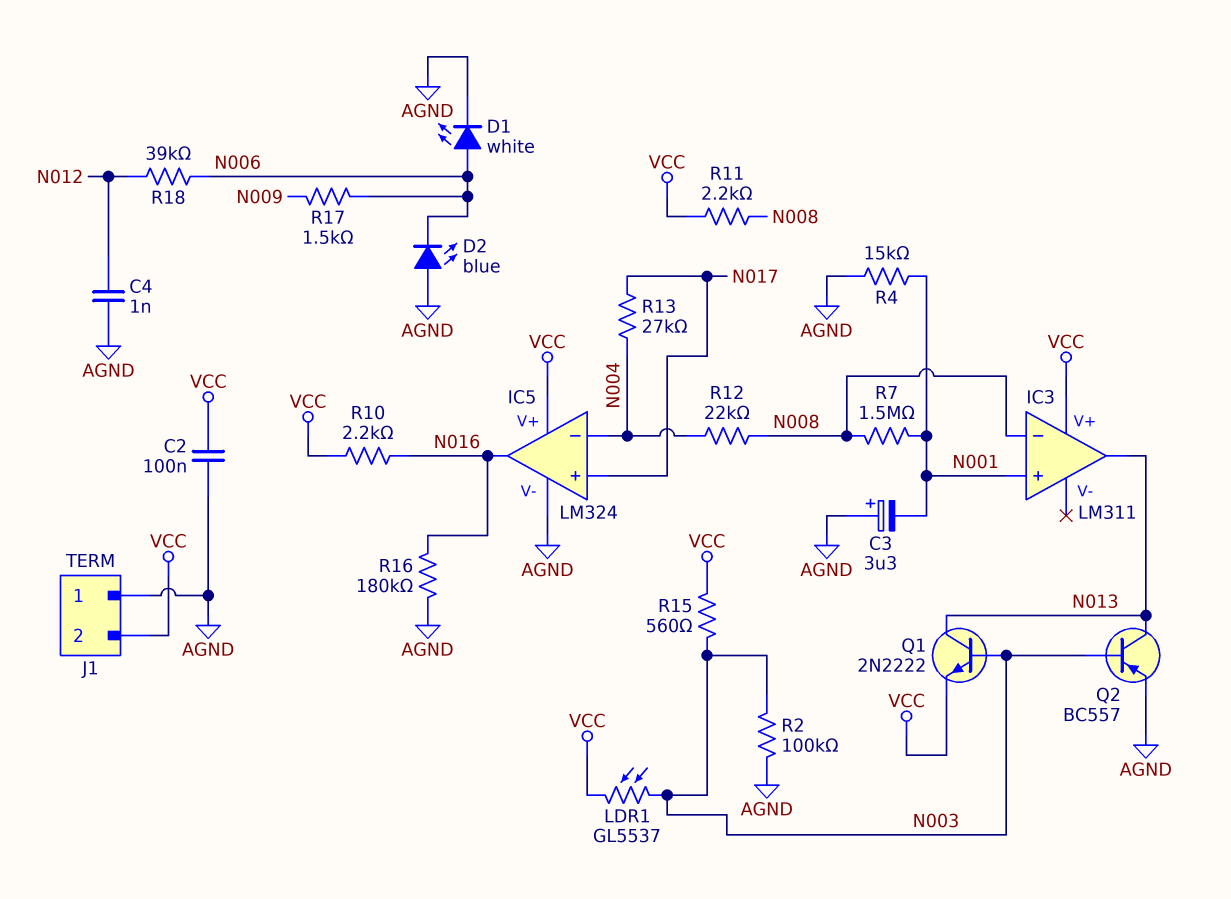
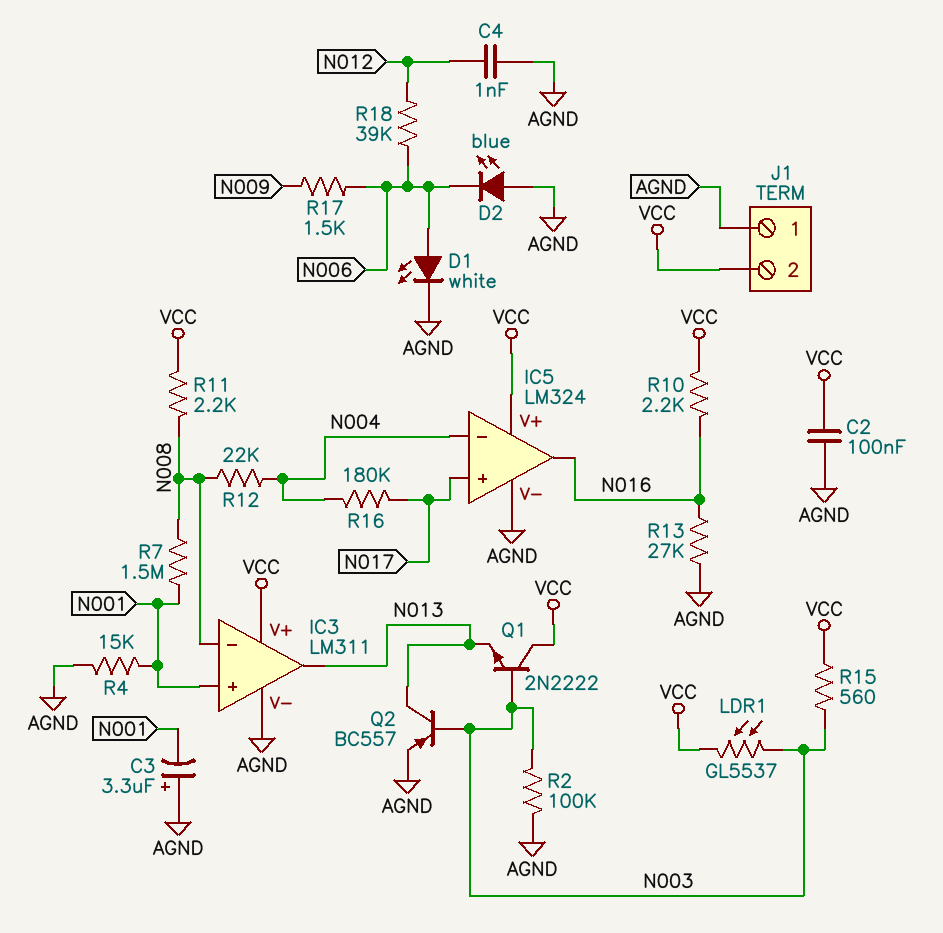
IC3 pin V-: none -> AGND
Q1: NPN 2N2222 (B N003, C N013, E VCC) -> NPN 2N2222 (B N003, C VCC, E N013)
R13: 27k (N004, N017) -> 27k (AGND, N016)
R16: 180k (AGND, N016) -> 180k (N004, N017)

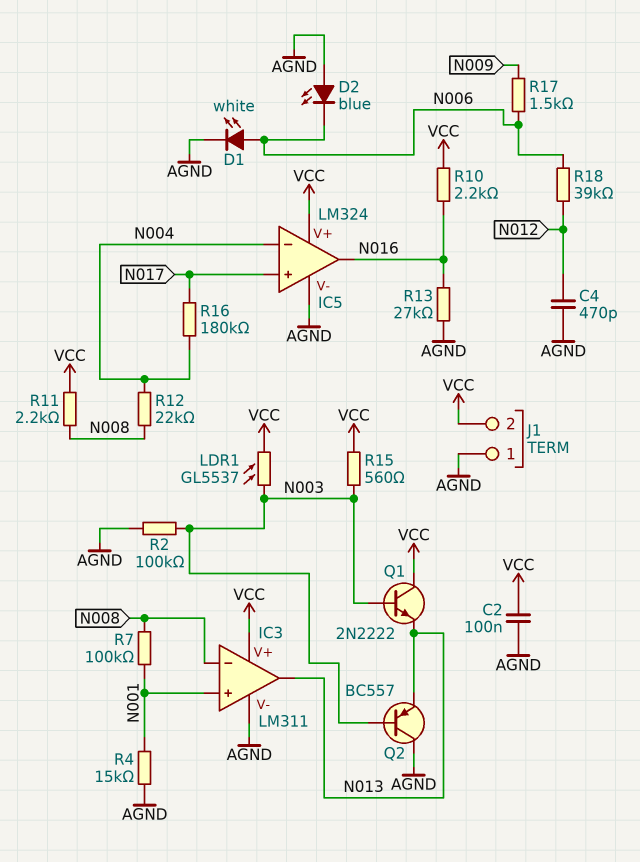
C3: 3.3uF (plus AGND, minus N001) -> none
C4: 1nF (AGND, N012) -> 470pF (AGND, N012)
Q2: PNP BC557 (B N003, C N013, E AGND) -> PNP BC557 (B N003, C AGND, E N013)
R7: 1.5M (N001, N008) -> 100k (N001, N008)

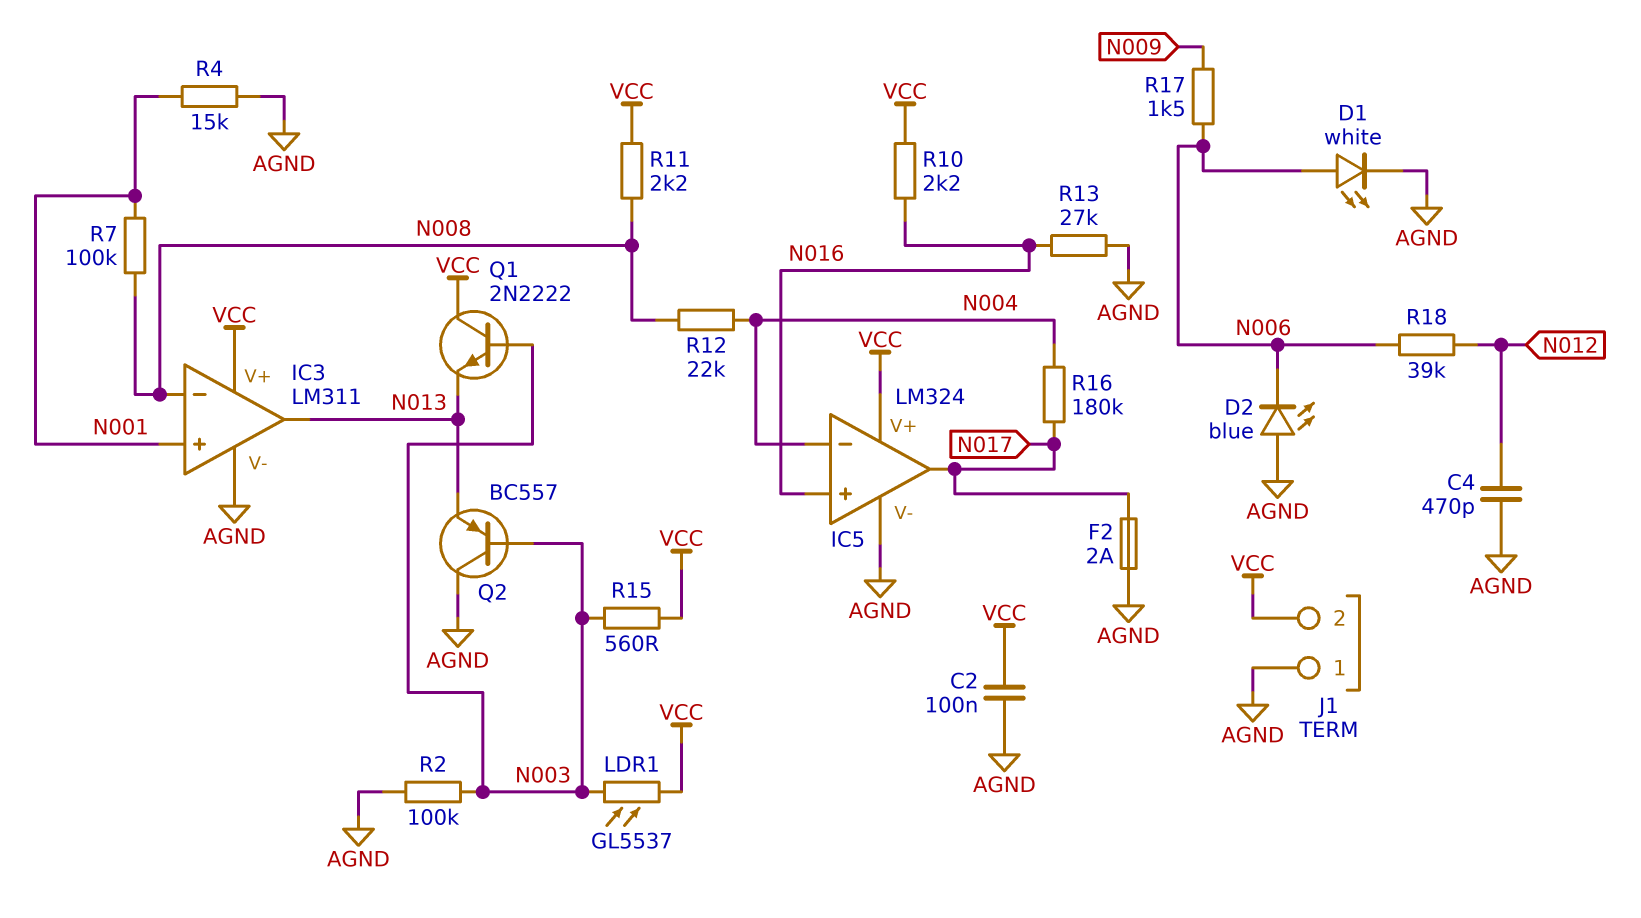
F2: none -> 2A (AGND, N017)
IC5 pin in+: N017 -> N016
IC5 pin out: N016 -> N017

